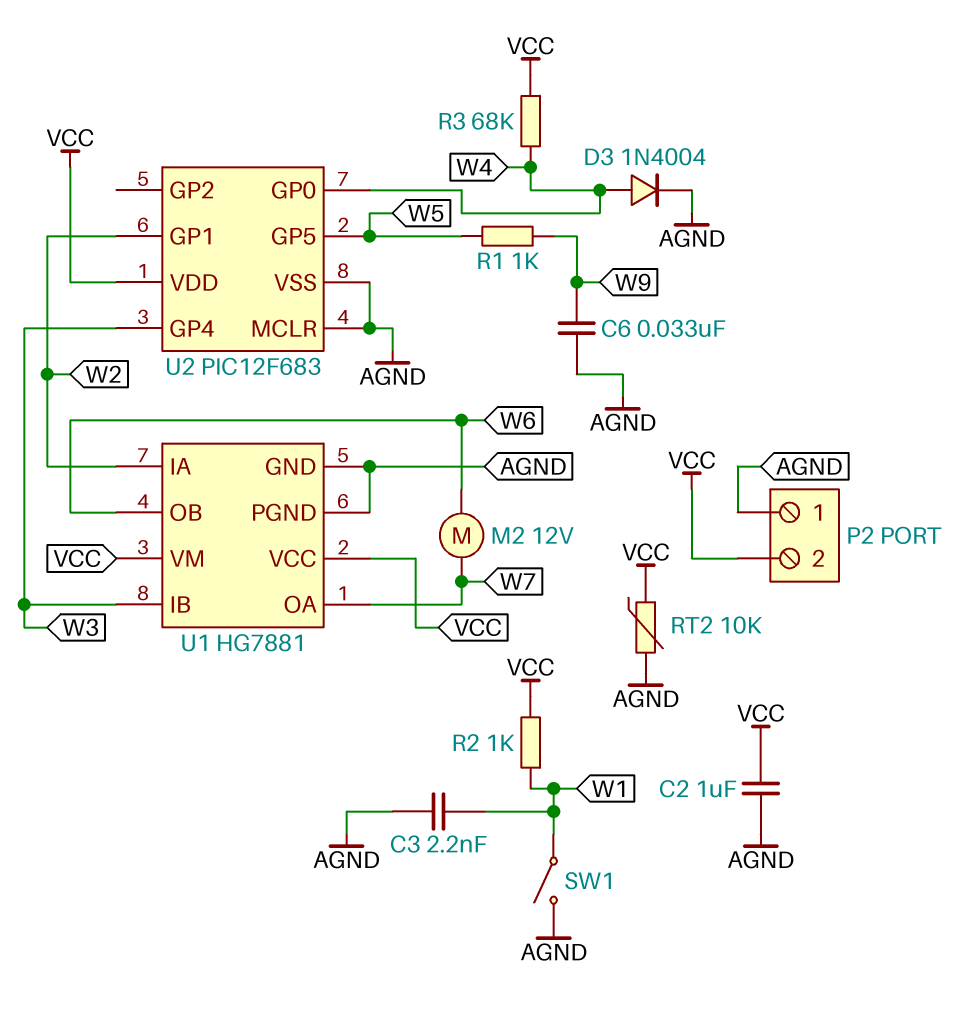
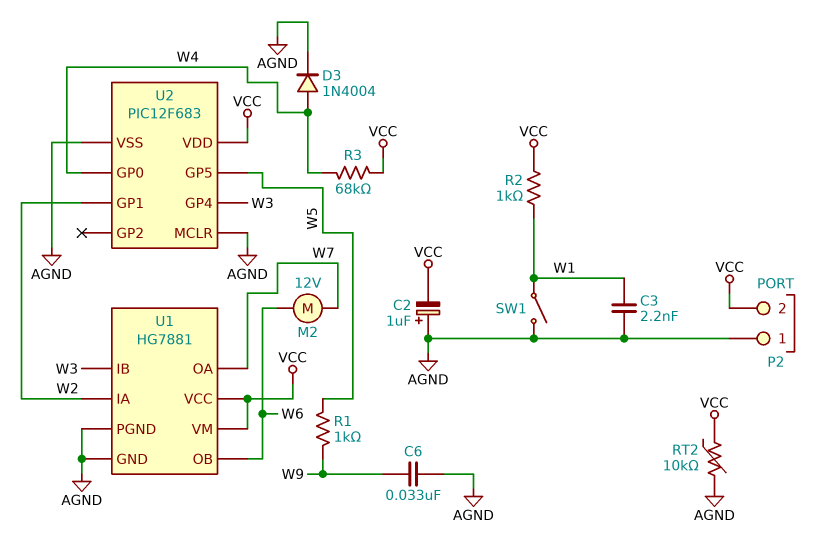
C2: 1uF (AGND, VCC) -> 1uF (plus AGND, minus VCC)

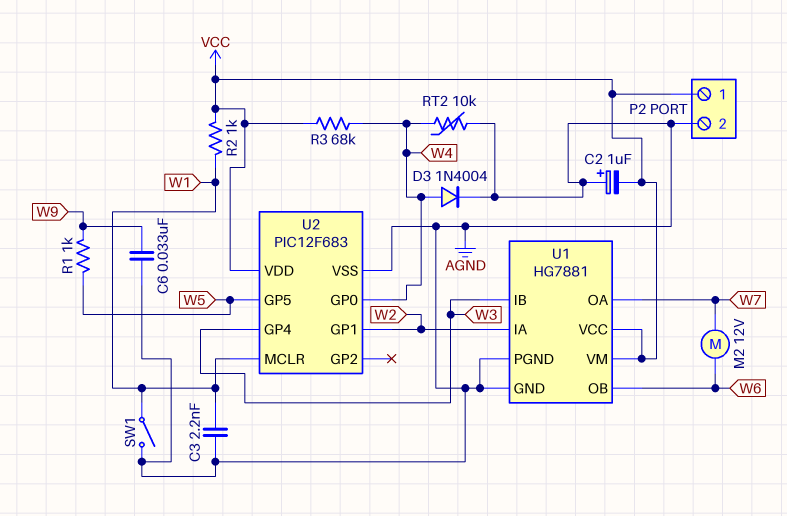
P2 pin 1: AGND -> VCC
P2 pin 2: VCC -> AGND
RT2: 10k (AGND, VCC) -> 10k (AGND, W4)
U2 pin MCLR: AGND -> W1

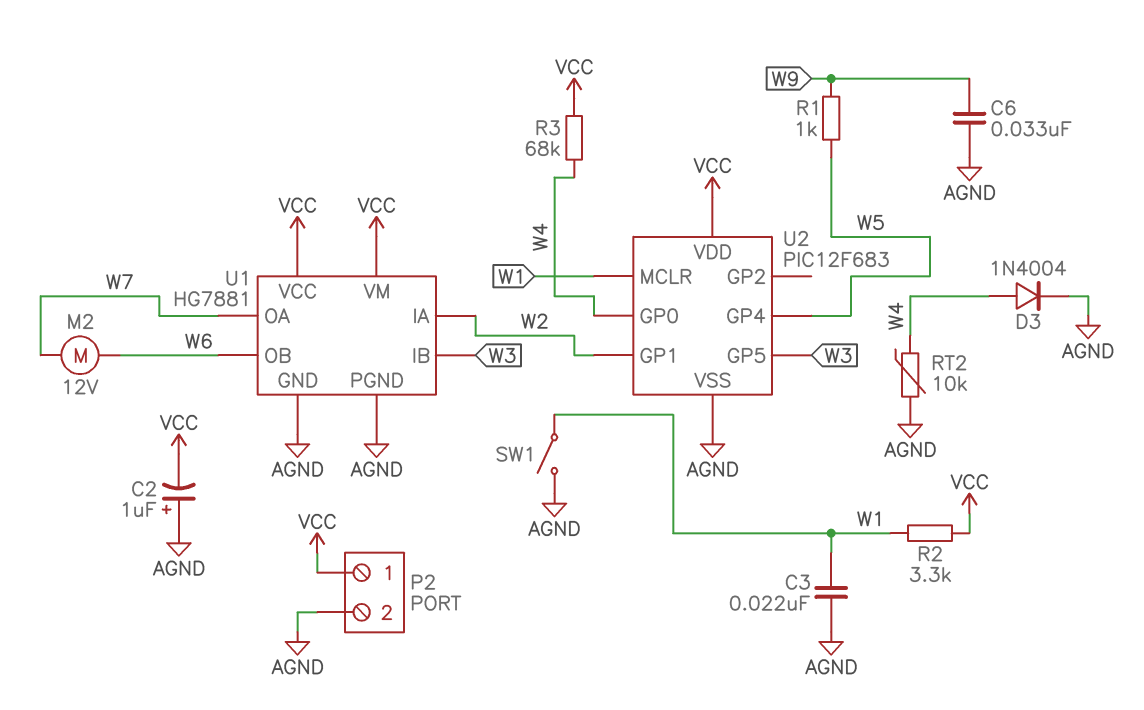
C3: 2.2nF (AGND, W1) -> 22nF (AGND, W1)
R2: 1k (VCC, W1) -> 3.3k (VCC, W1)
U2 pin GP4: W3 -> W5
U2 pin GP5: W5 -> W3

